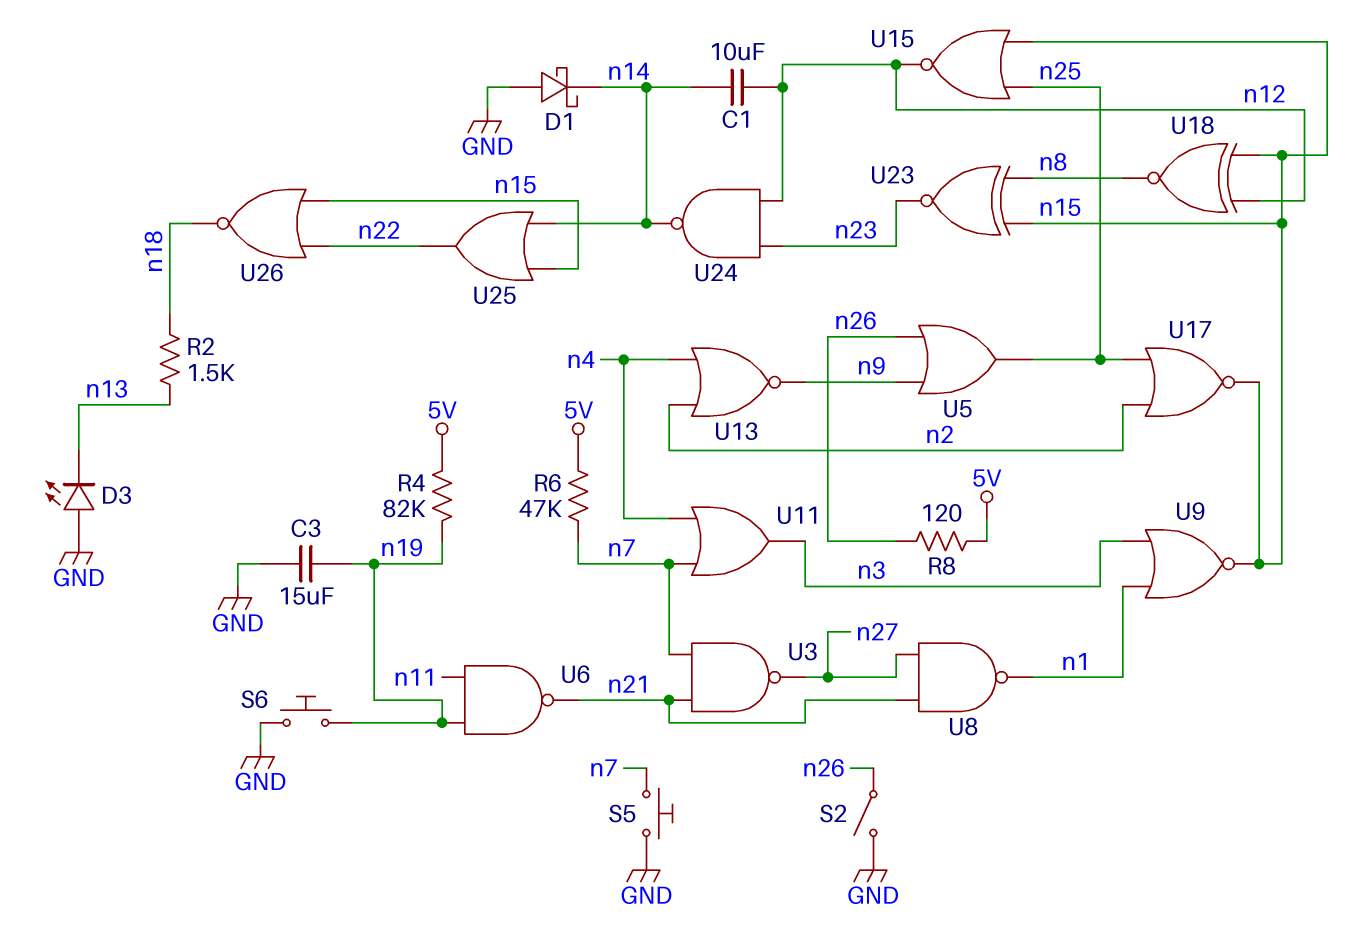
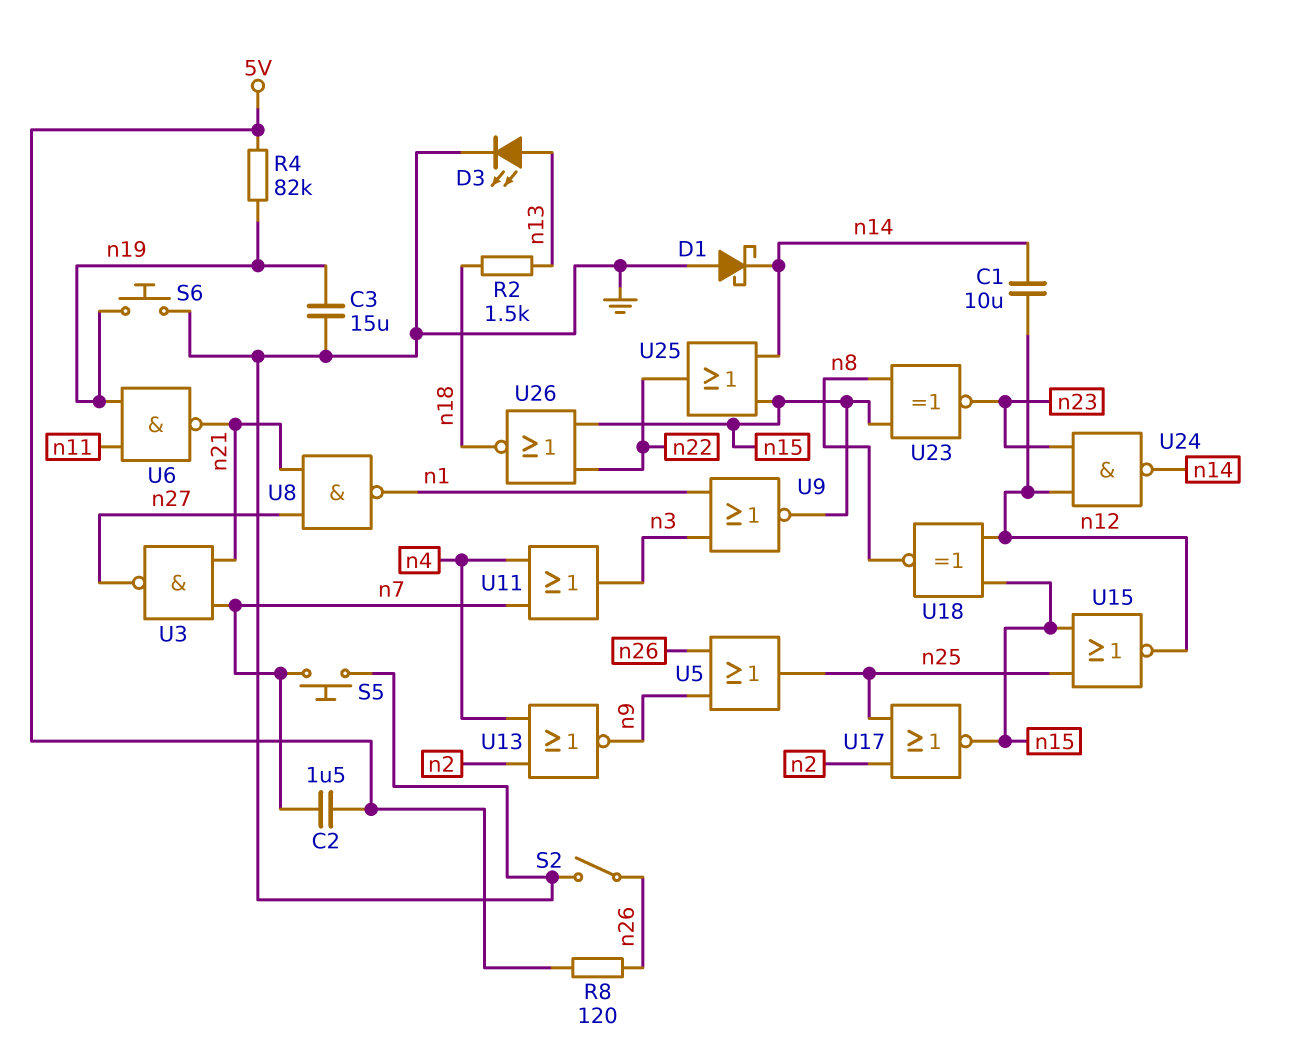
C2: none -> 1.5uF (5V, n7)
D3: LED (A GND, K n13) -> LED (A n13, K GND)
R6: 47k (5V, n7) -> none

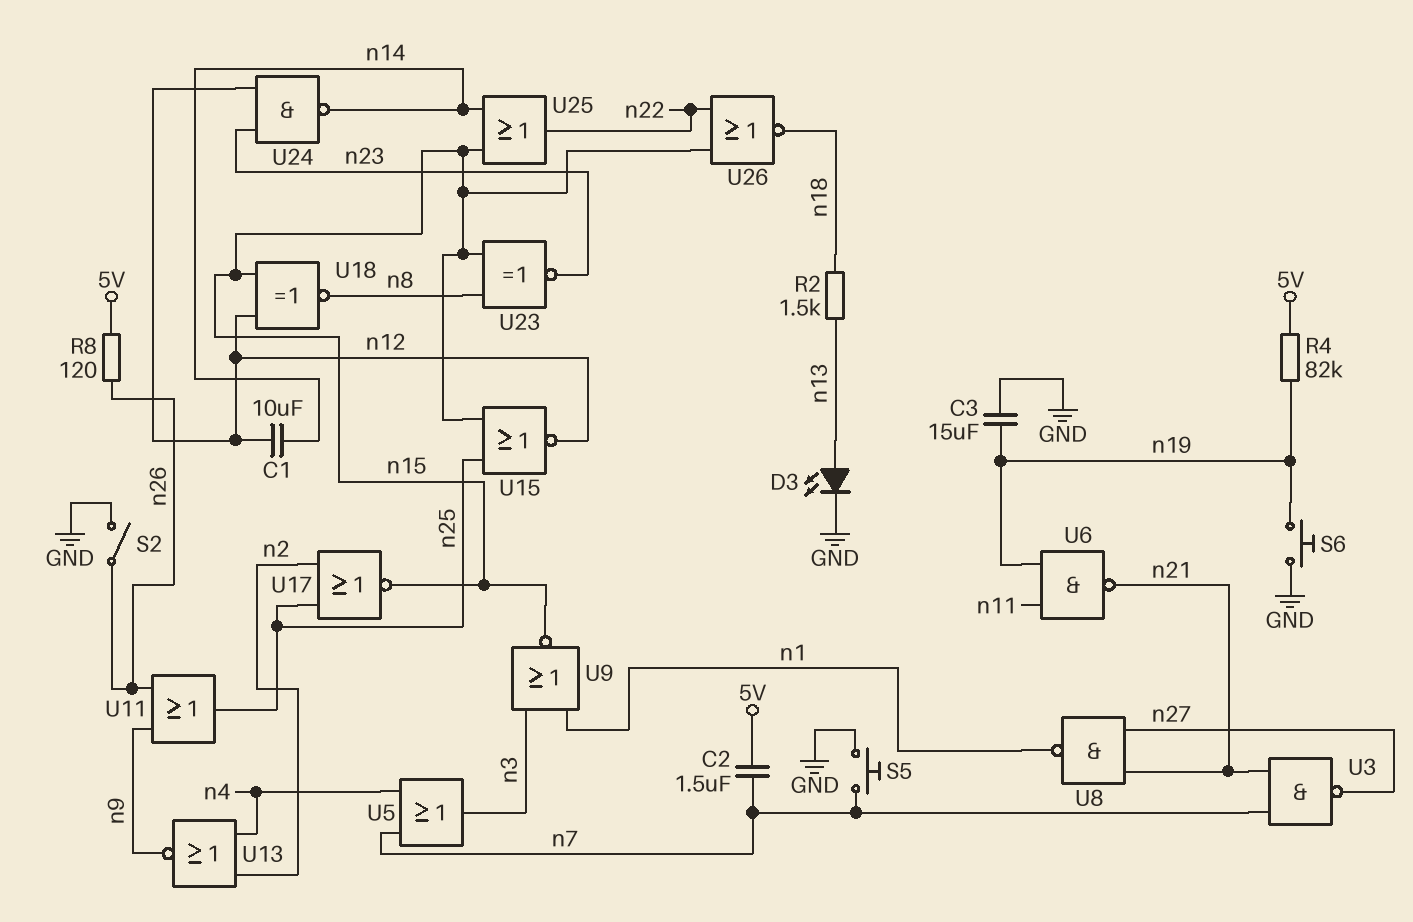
D1: schottky (A GND, K n14) -> none
U5: OR (in n9, in n26, out n25) -> OR (in n4, in n7, out n3)
U11: OR (in n4, in n7, out n3) -> OR (in n9, in n26, out n25)

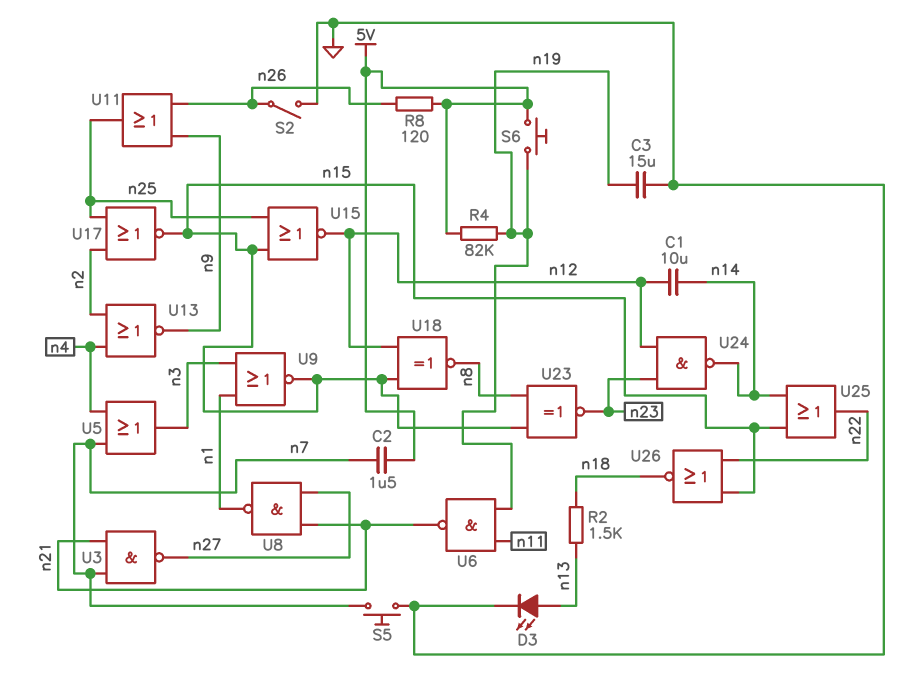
S6: button (GND, n19) -> button (5V, n19)

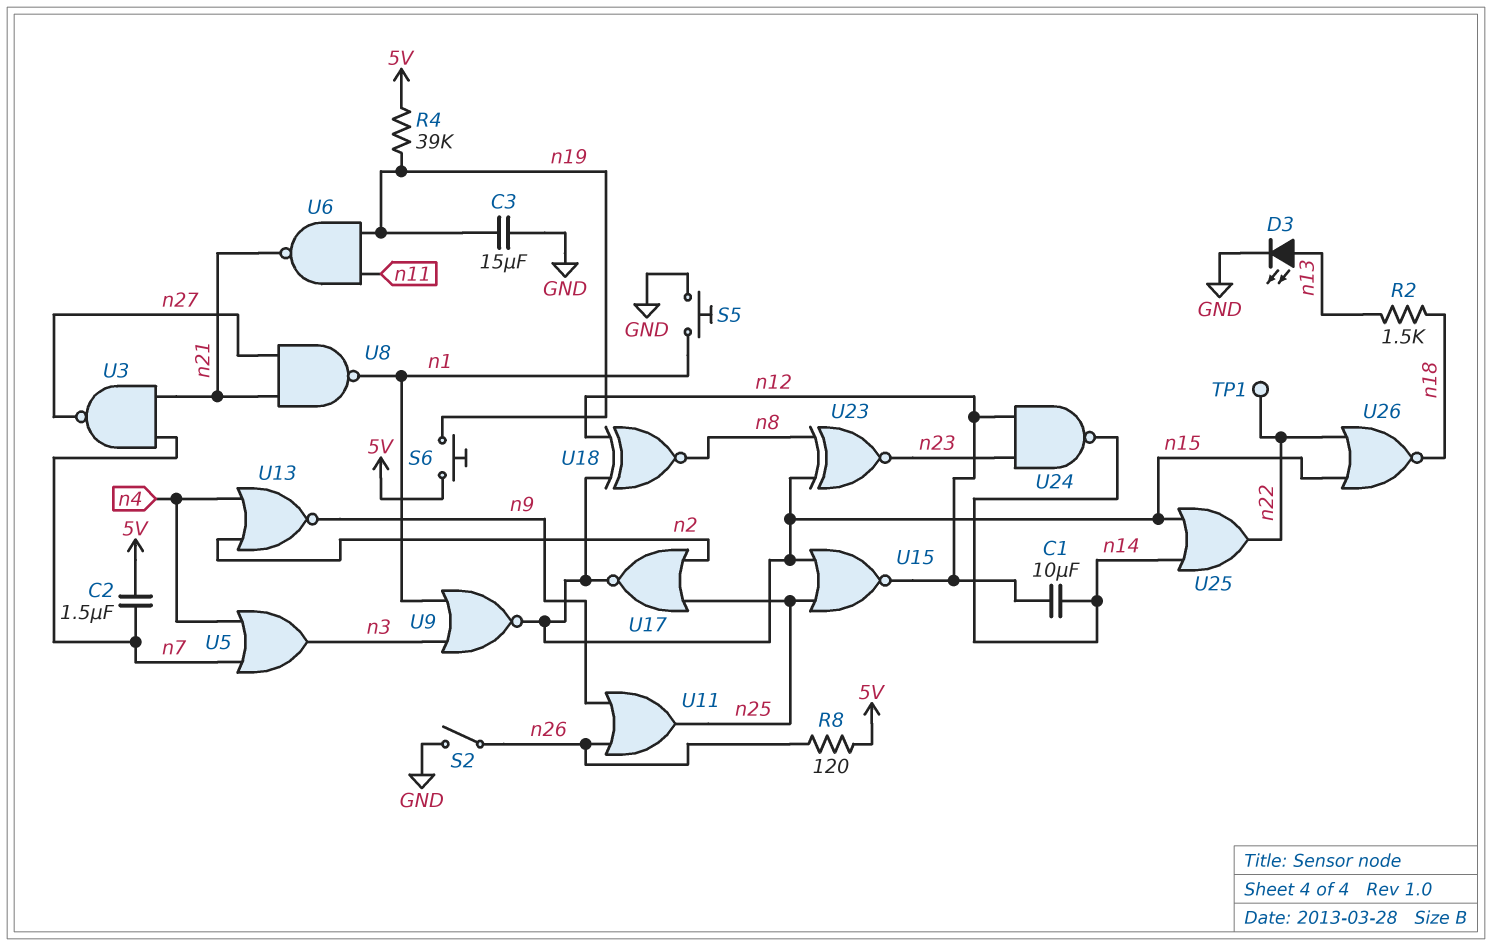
R4: 82k (5V, n19) -> 39k (5V, n19)
S5: button (GND, n7) -> button (GND, n1)
TP1: none -> test point (n22)

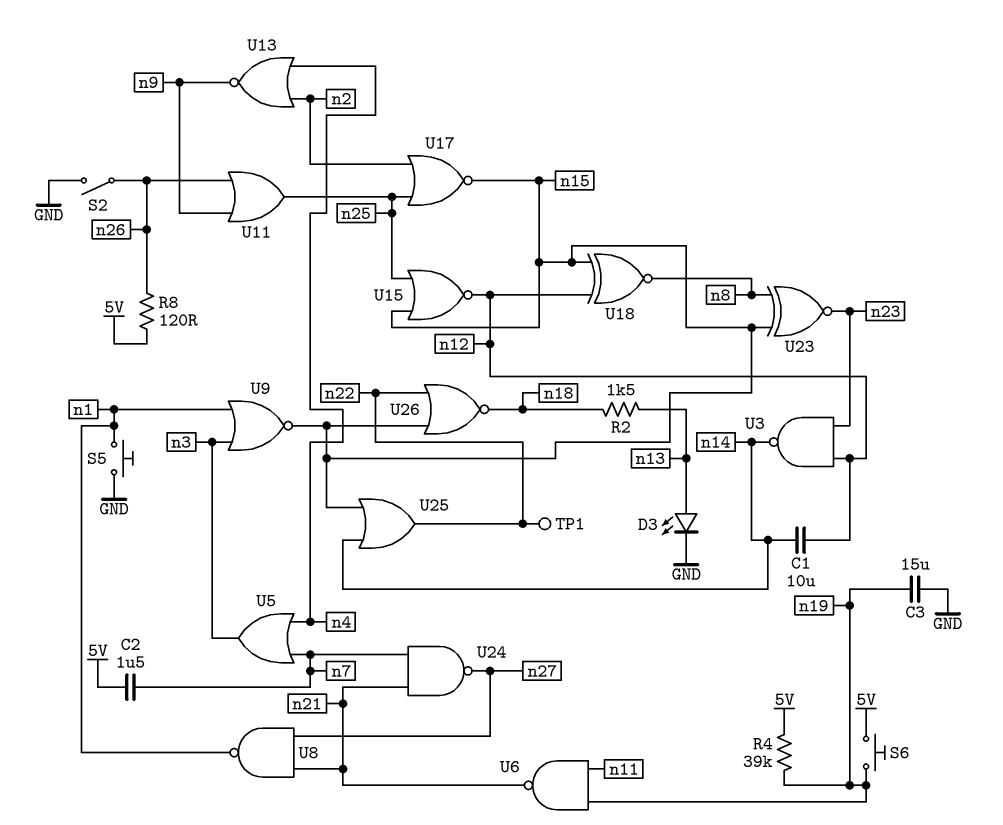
U3: NAND (in n7, in n21, out n27) -> NAND (in n12, in n23, out n14)
U24: NAND (in n12, in n23, out n14) -> NAND (in n7, in n21, out n27)

